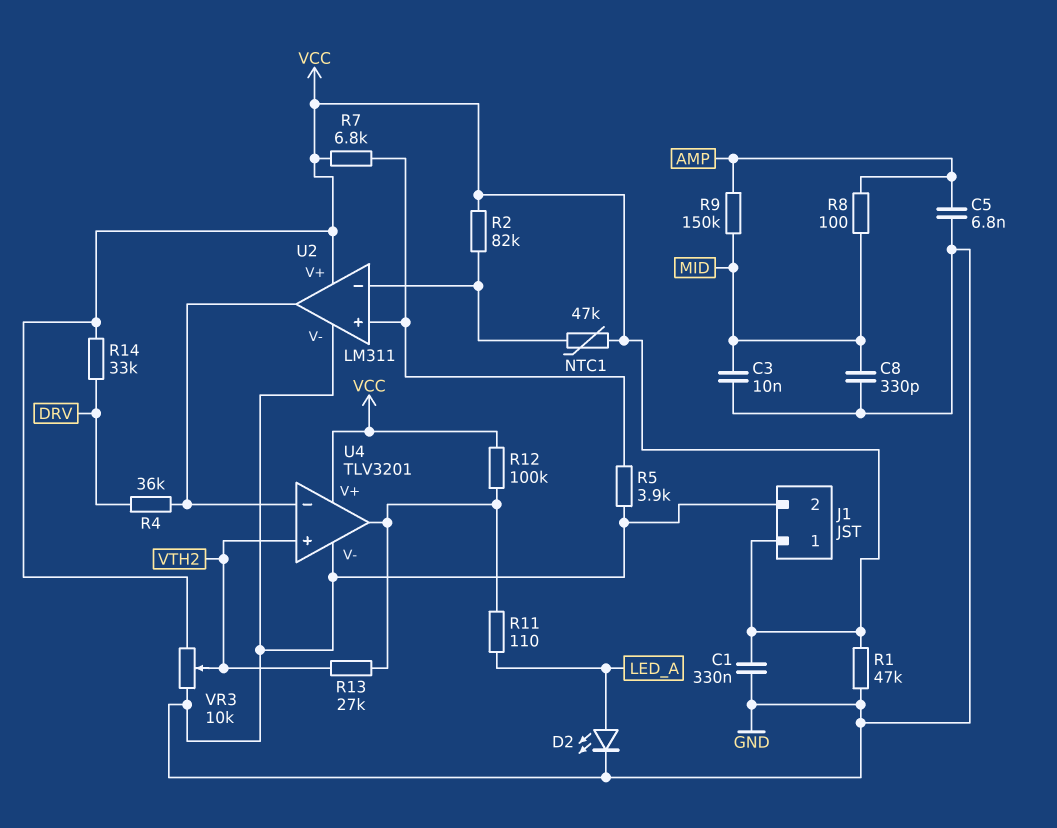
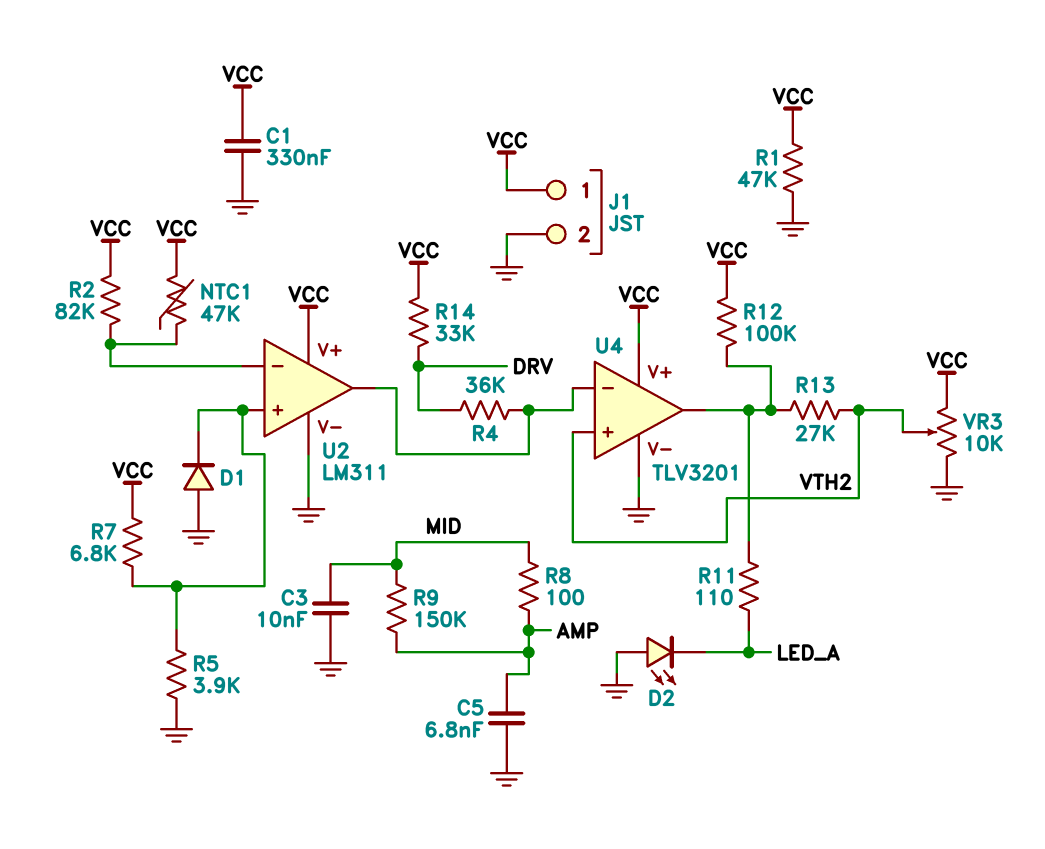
C8: 330pF (GND, MID) -> none
D1: none -> diode (A GND, K U2/in+)
D2: LED (A LED_A, K GND) -> LED (A GND, K LED_A)

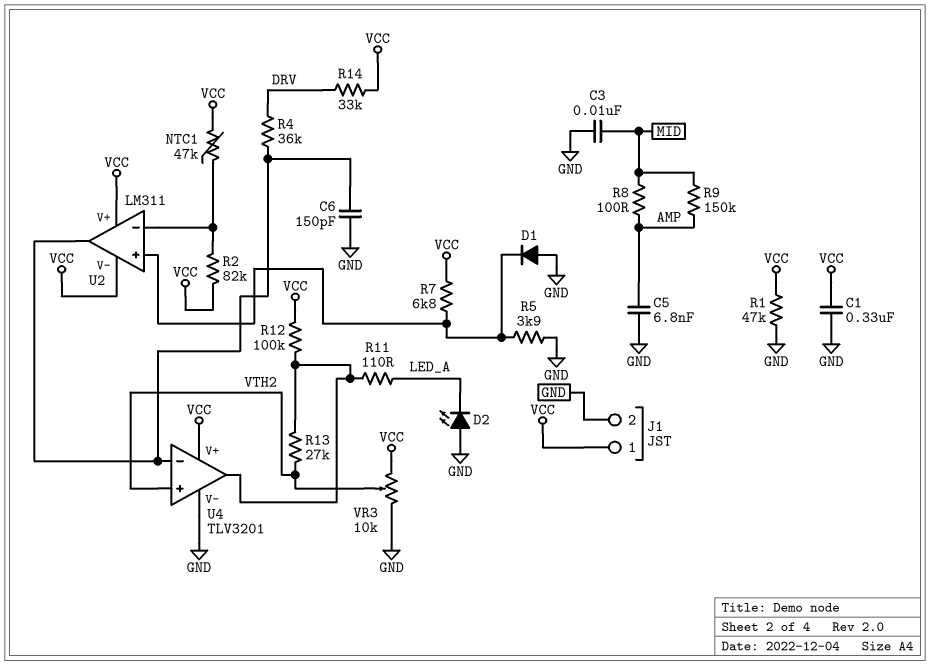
C6: none -> 150pF (GND, U2/out)
U2 pin V-: GND -> VCC

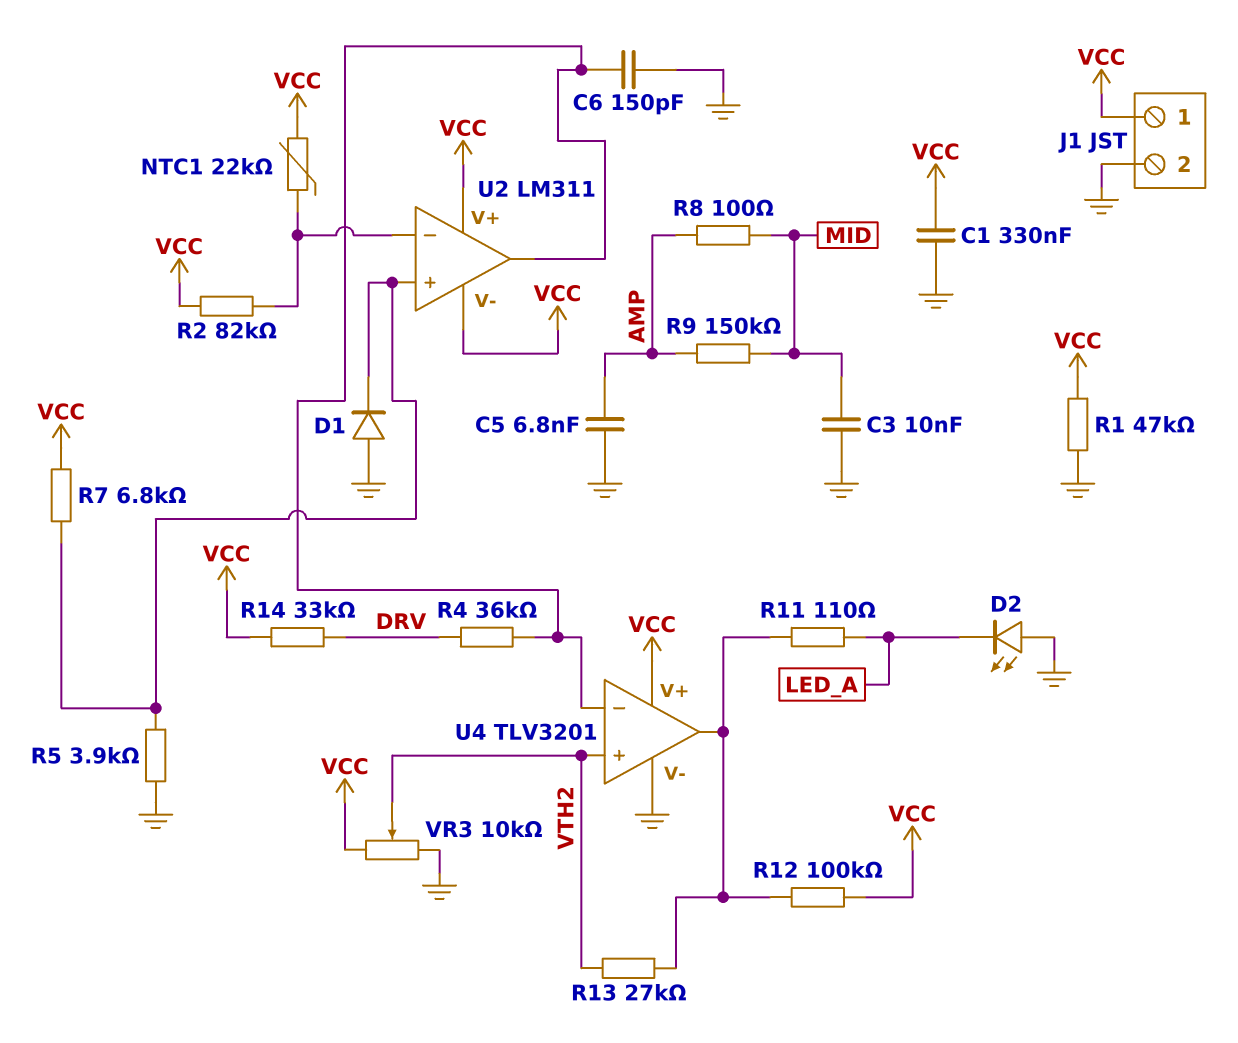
NTC1: 47k (U2/in-, VCC) -> 22k (U2/in-, VCC)

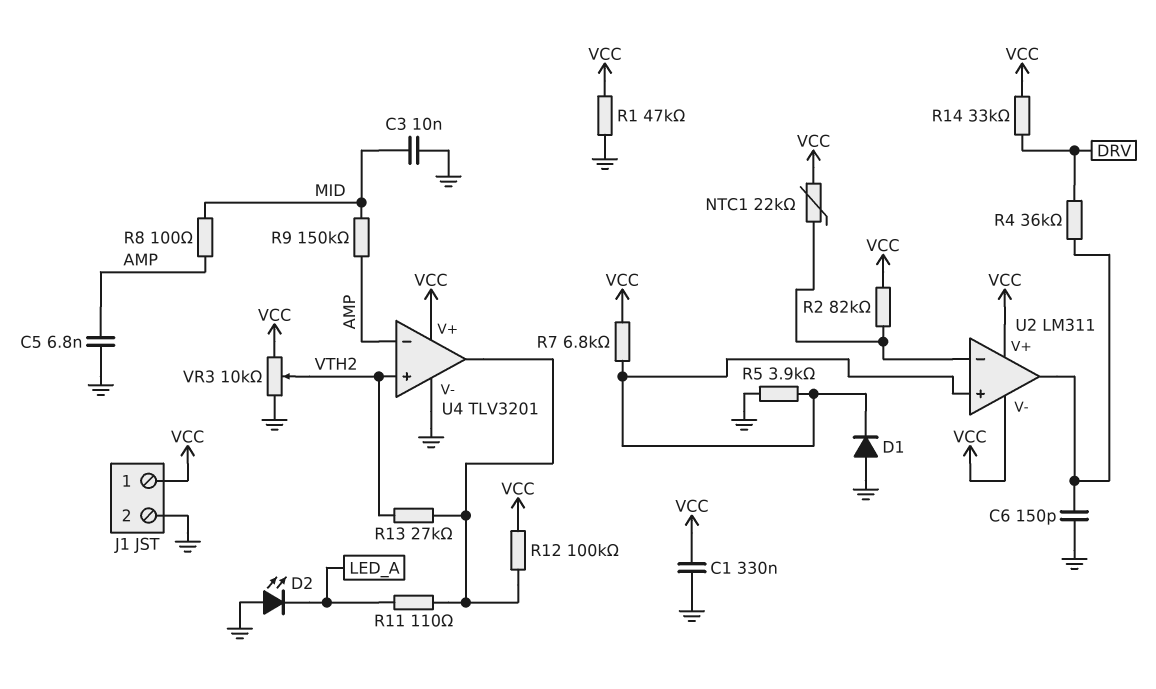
U4 pin in-: U2/out -> AMP

